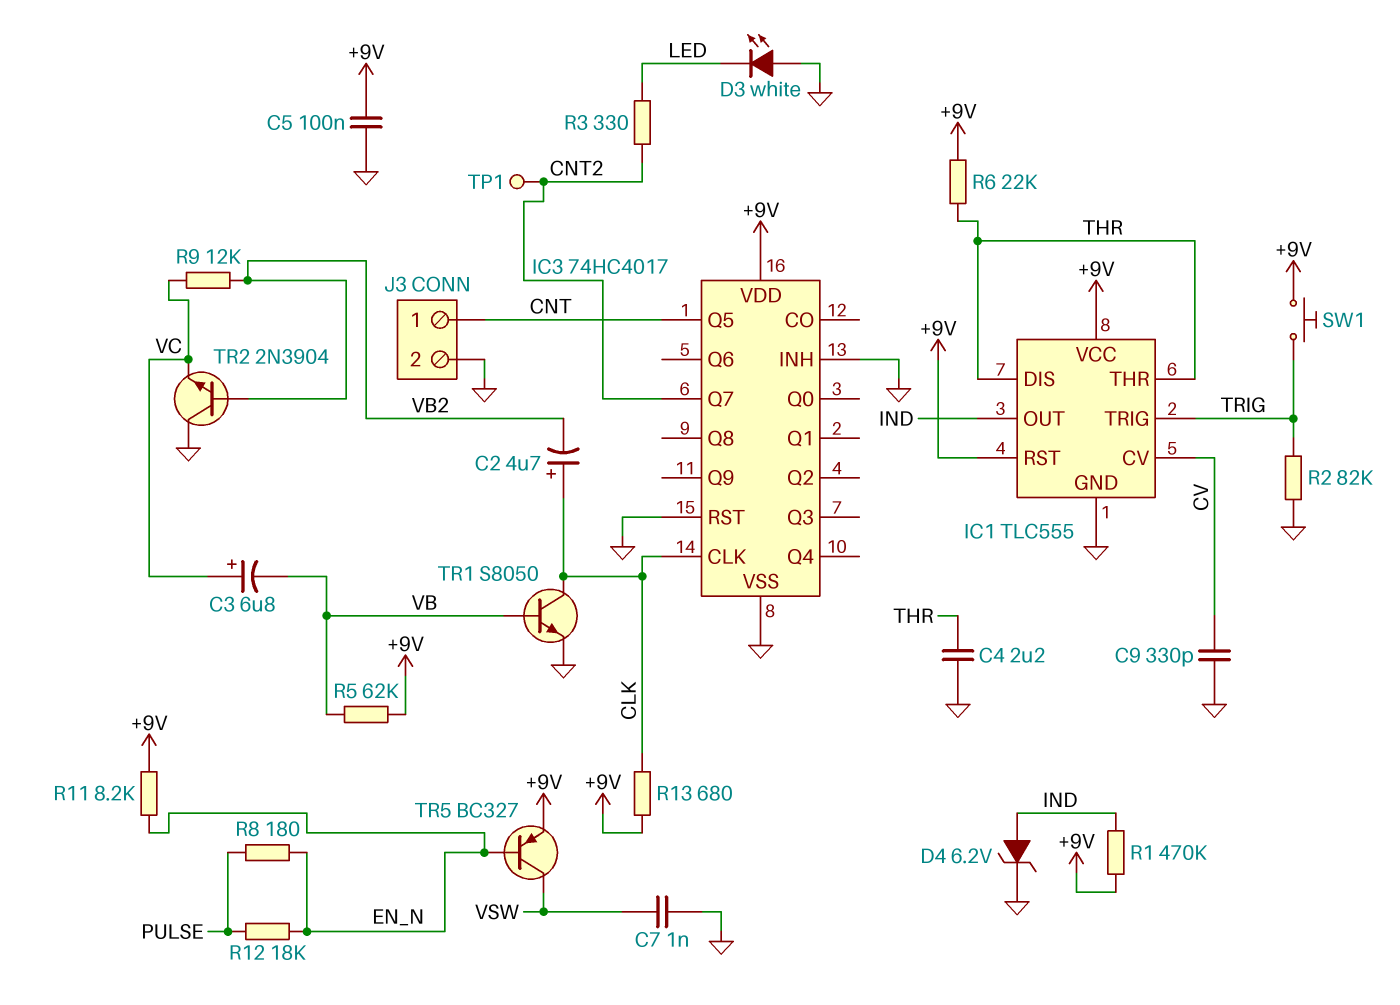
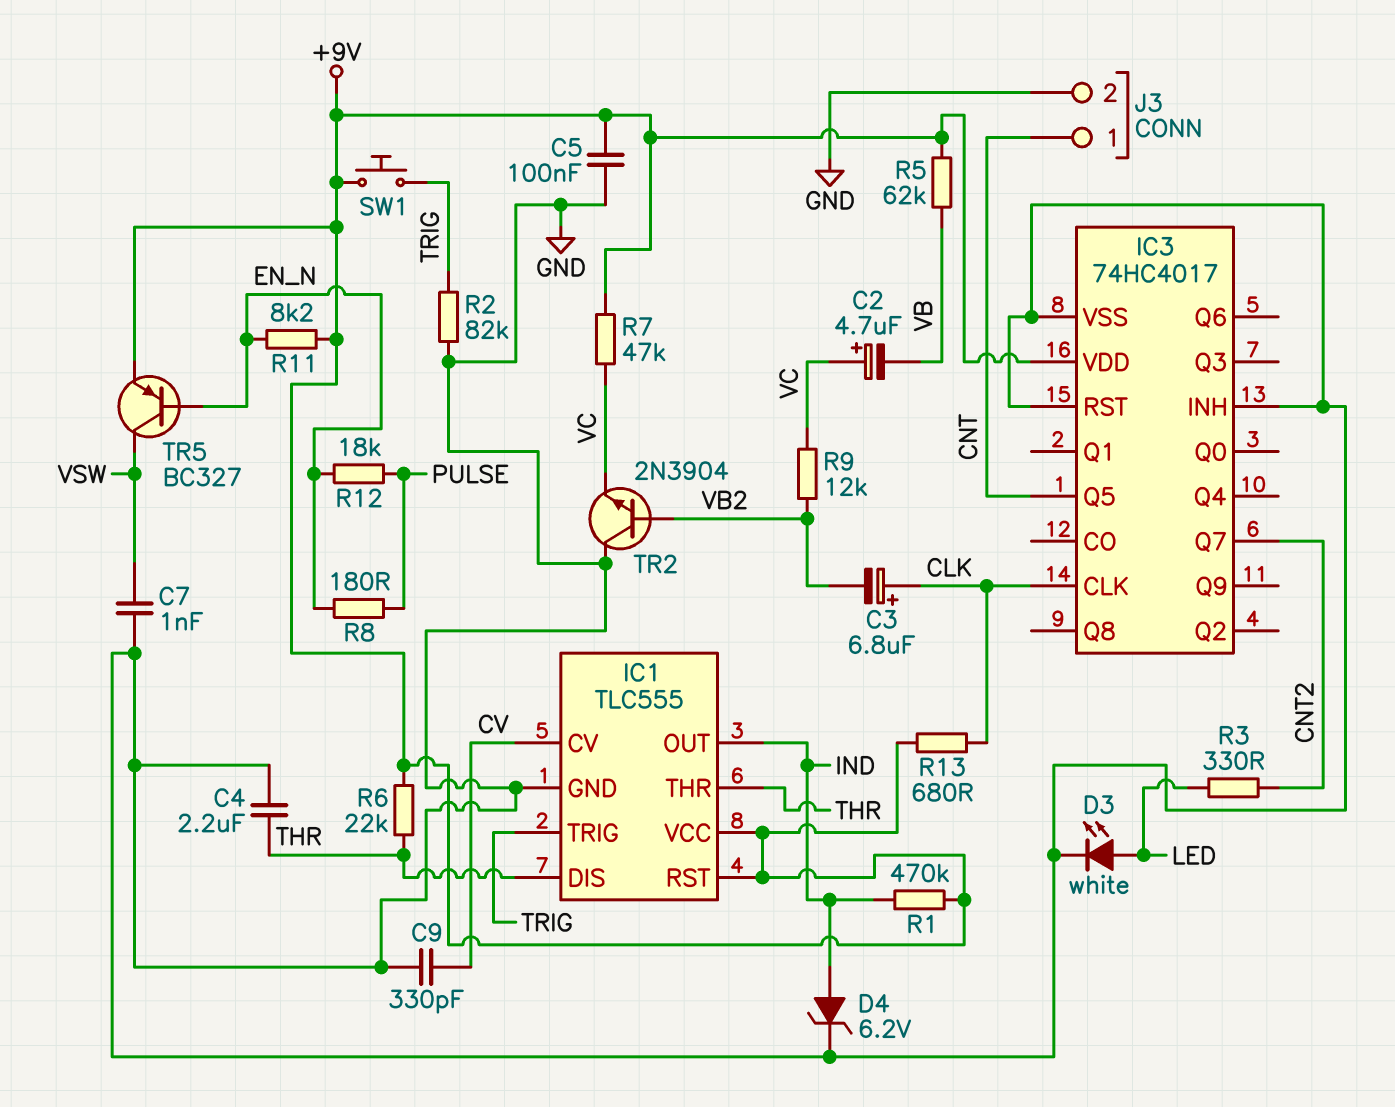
C2: 4.7uF (plus CLK, minus VB2) -> 4.7uF (plus VC, minus VB)
C3: 6.8uF (plus VC, minus VB) -> 6.8uF (plus CLK, minus VB2)
D3: LED white (A GND, K LED) -> LED white (A LED, K GND)
R7: none -> 47k (+9V, VC)
TP1: test point (CNT2) -> none
TR1: NPN S8050 (B VB, C CLK, E GND) -> none

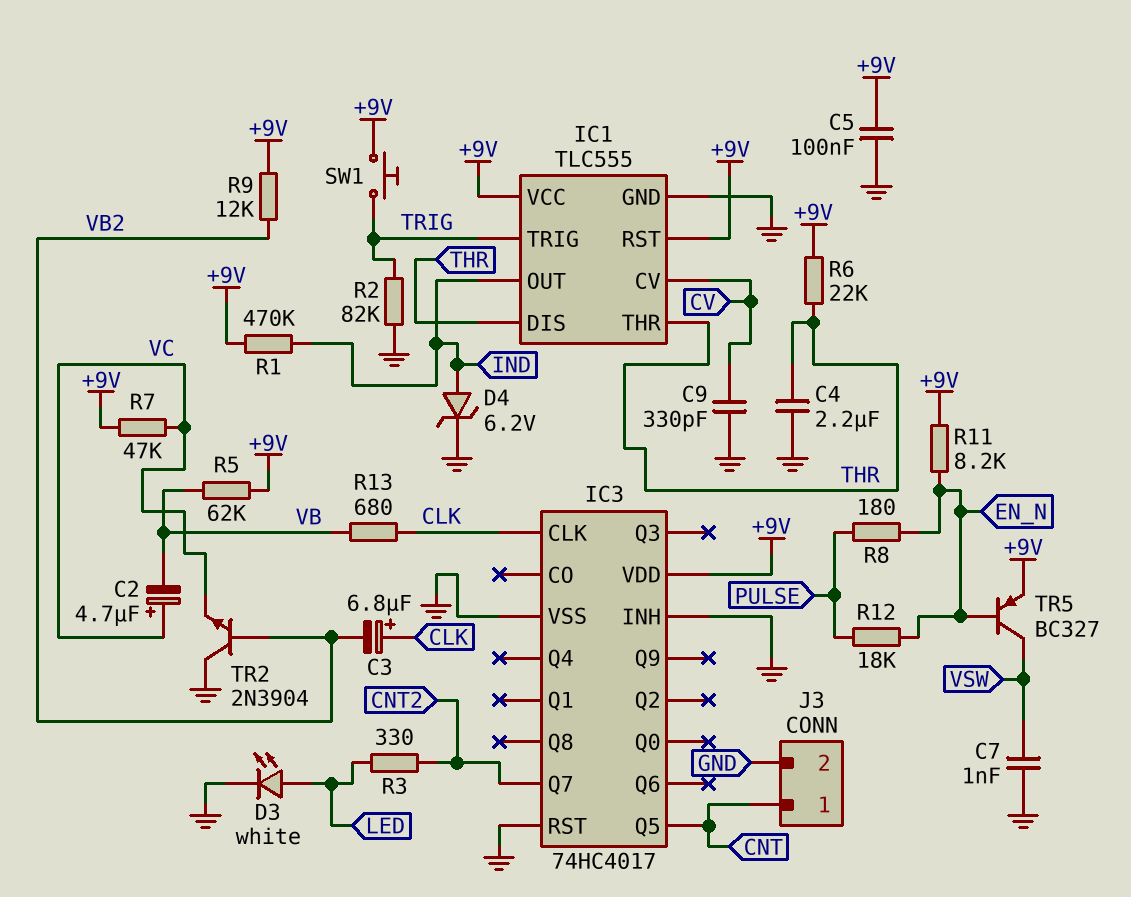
R9: 12k (VB2, VC) -> 12k (+9V, VB2)
R13: 680 (+9V, CLK) -> 680 (CLK, VB)

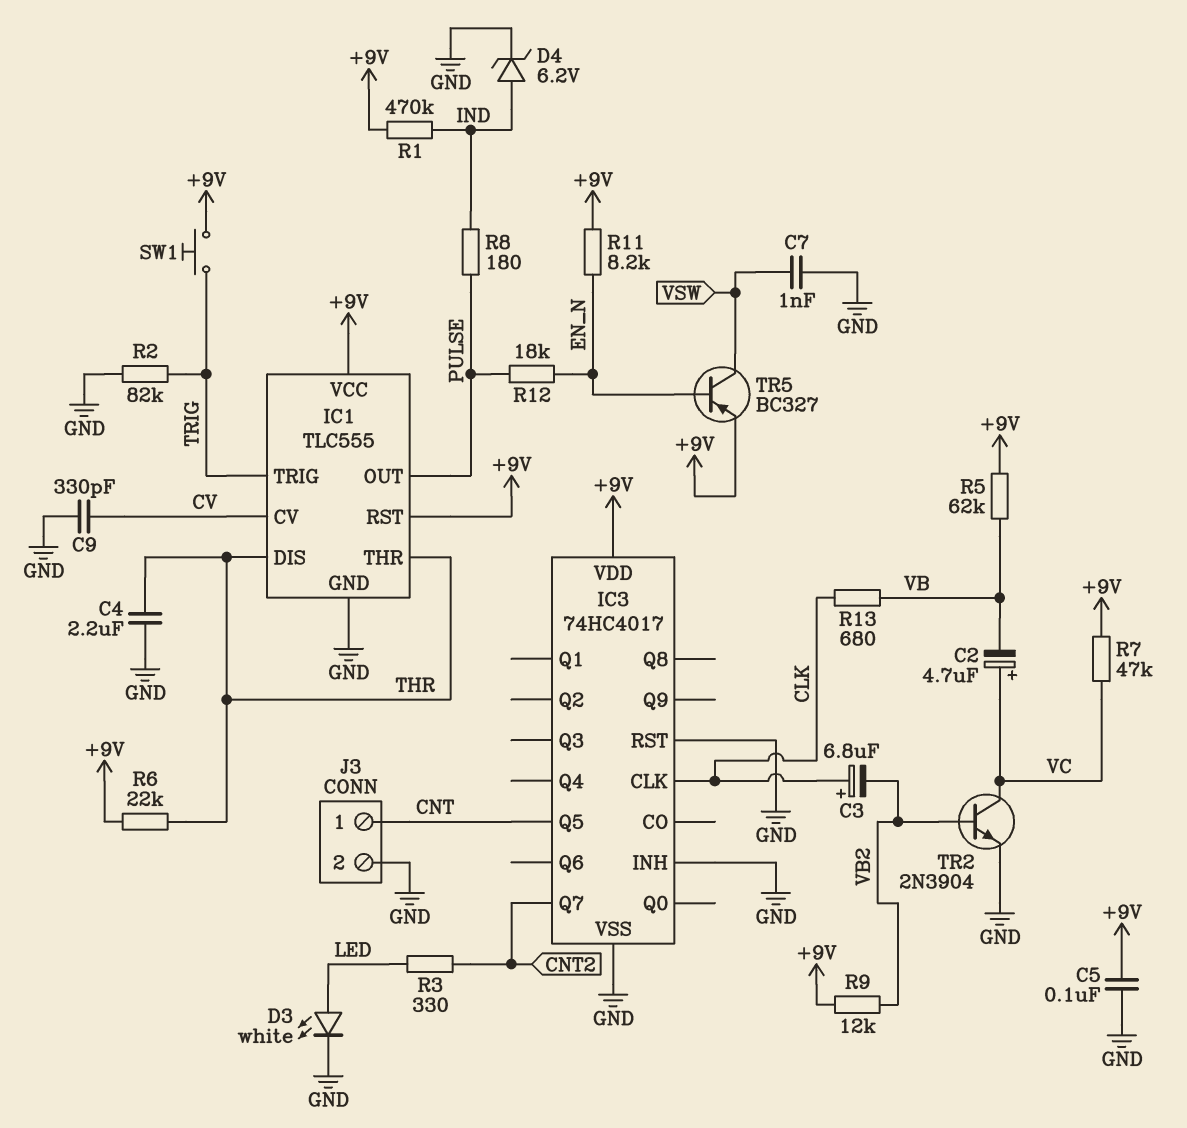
IC1 pin OUT: IND -> PULSE
R8: 180 (EN_N, PULSE) -> 180 (IND, PULSE)
TR2: NPN 2N3904 (B VB2, C GND, E VC) -> NPN 2N3904 (B VB2, C VC, E GND)

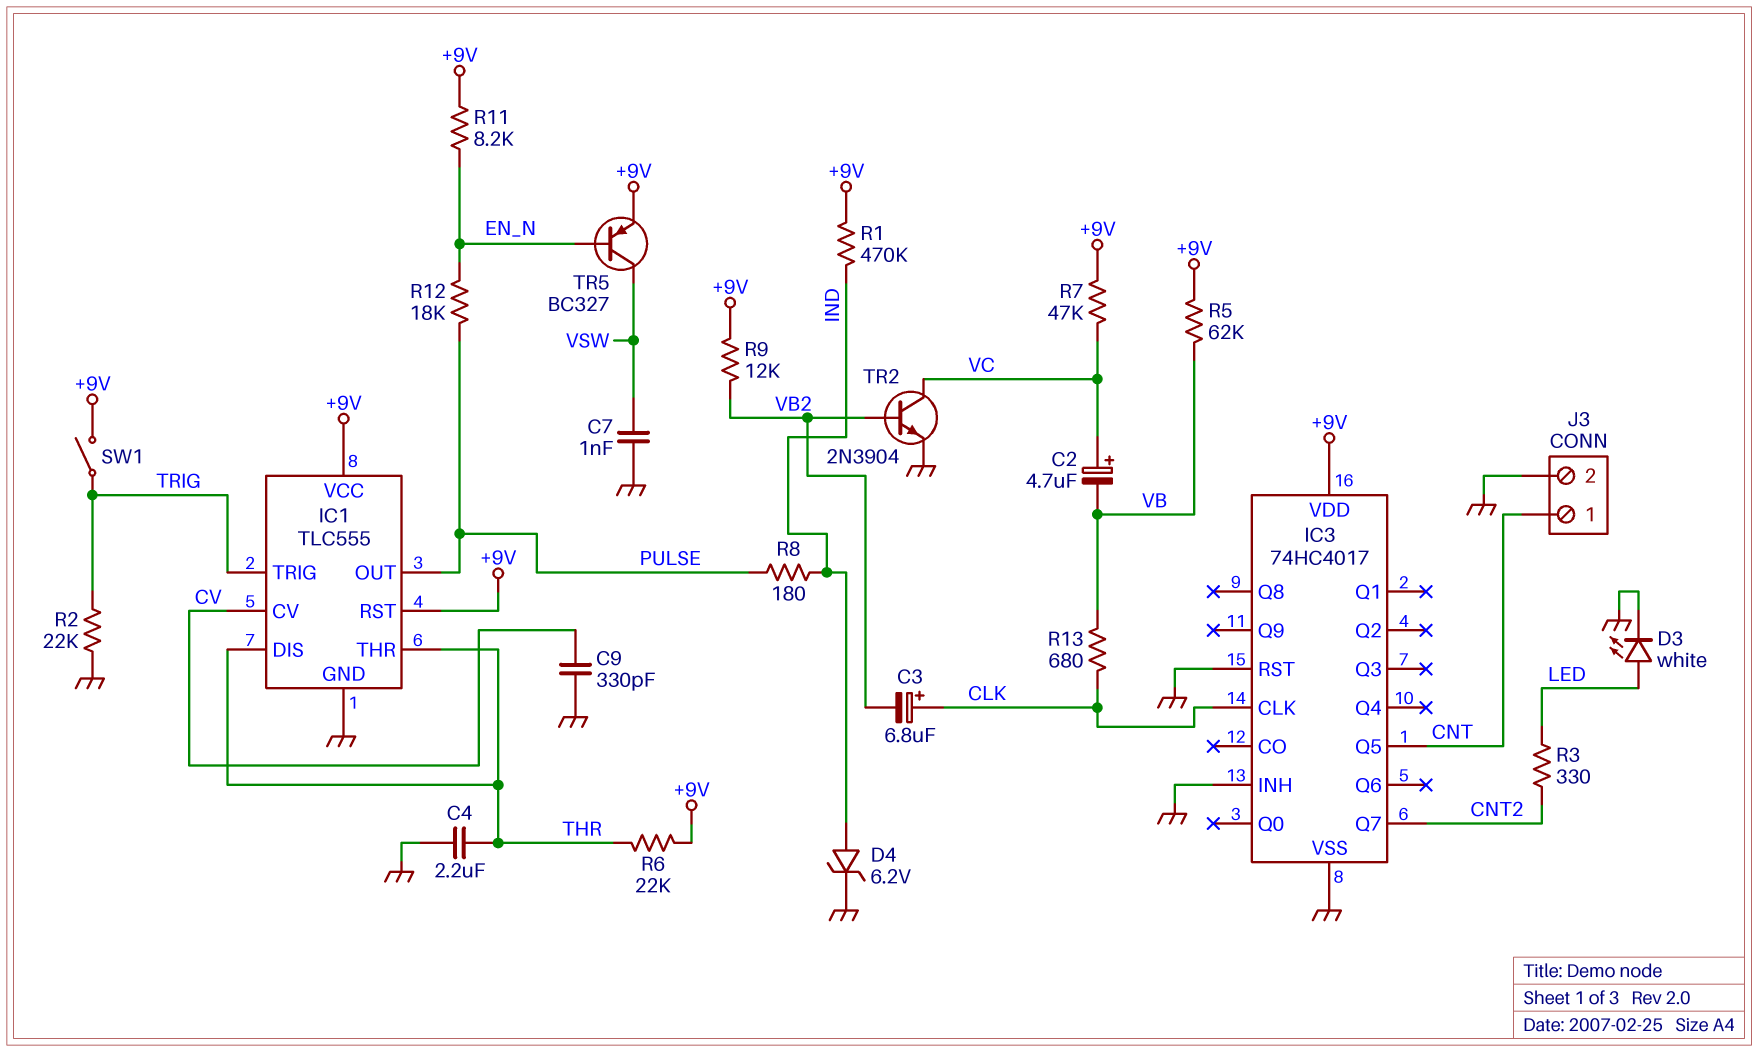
C5: 100nF (+9V, GND) -> none
R2: 82k (GND, TRIG) -> 22k (GND, TRIG)
SW1: button (+9V, TRIG) -> switch (+9V, TRIG)

